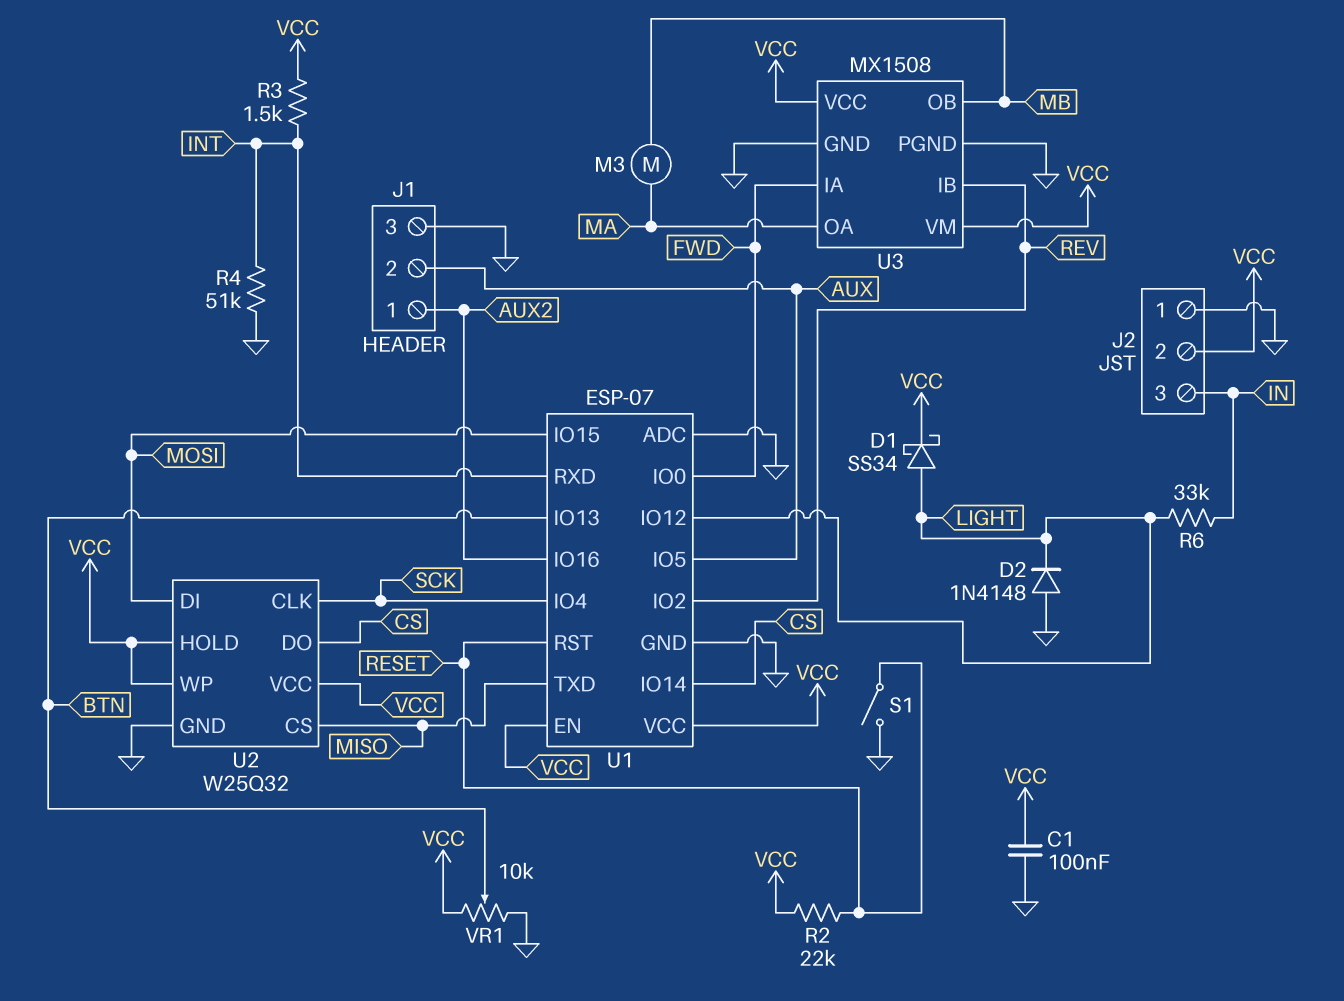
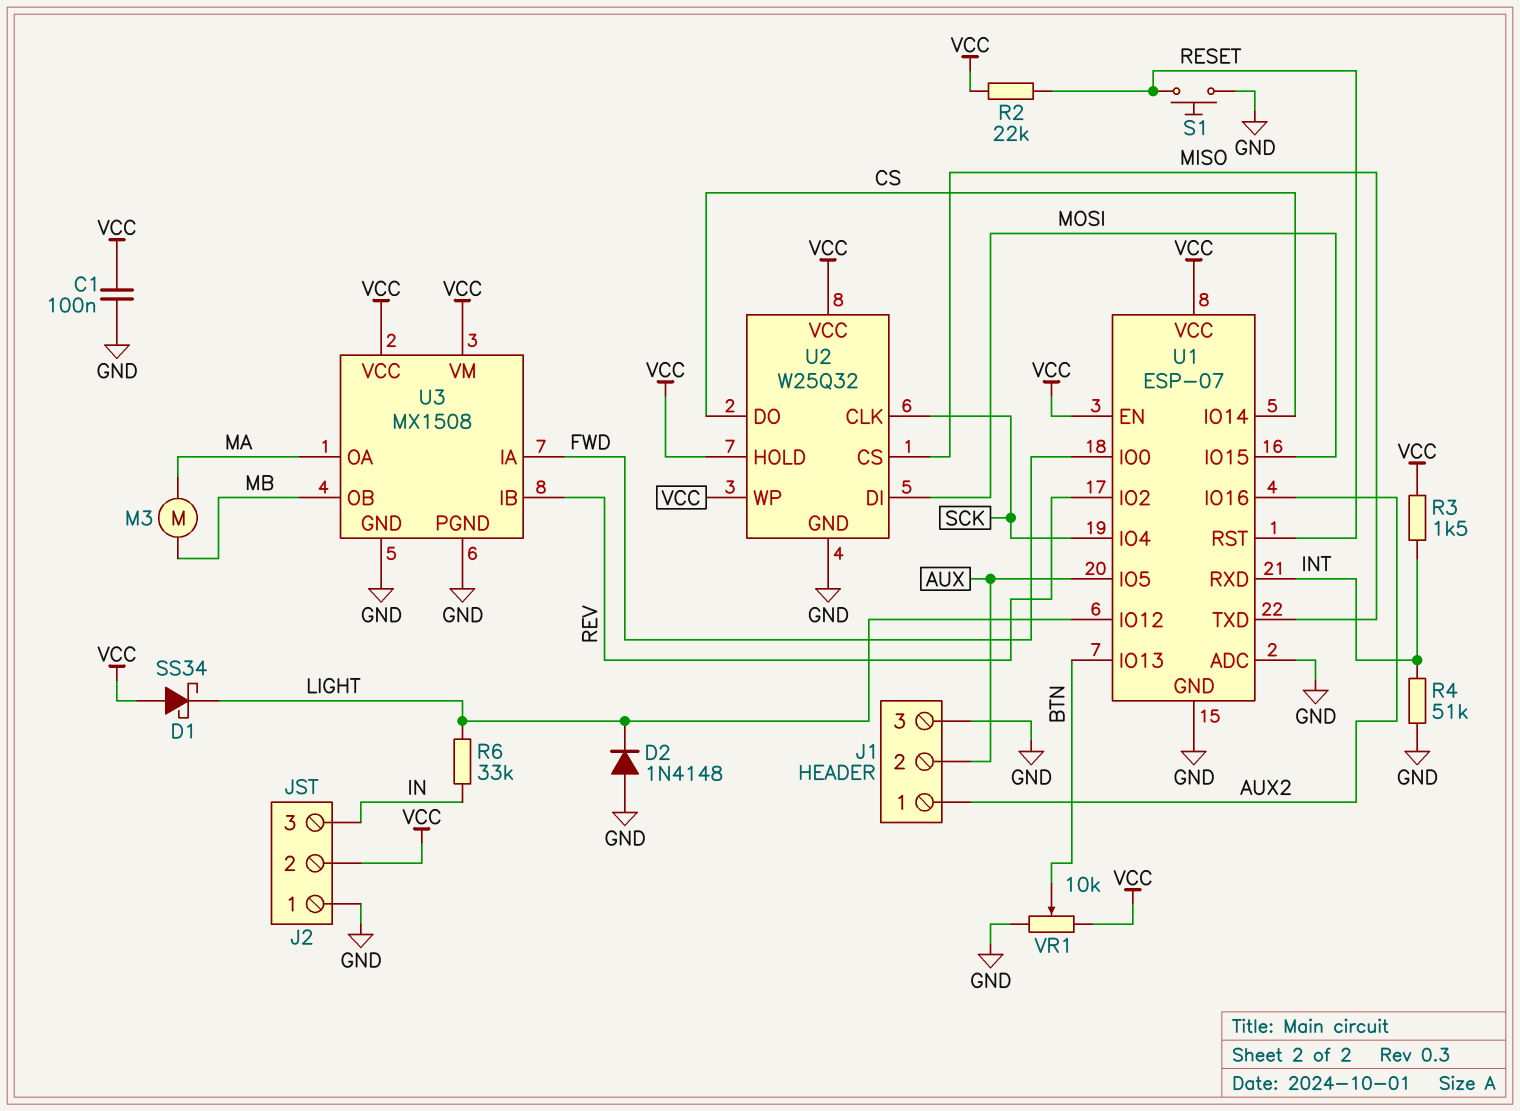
D1: schottky SS34 (A LIGHT, K VCC) -> schottky SS34 (A VCC, K LIGHT)
S1: switch (GND, RESET) -> button (GND, RESET)

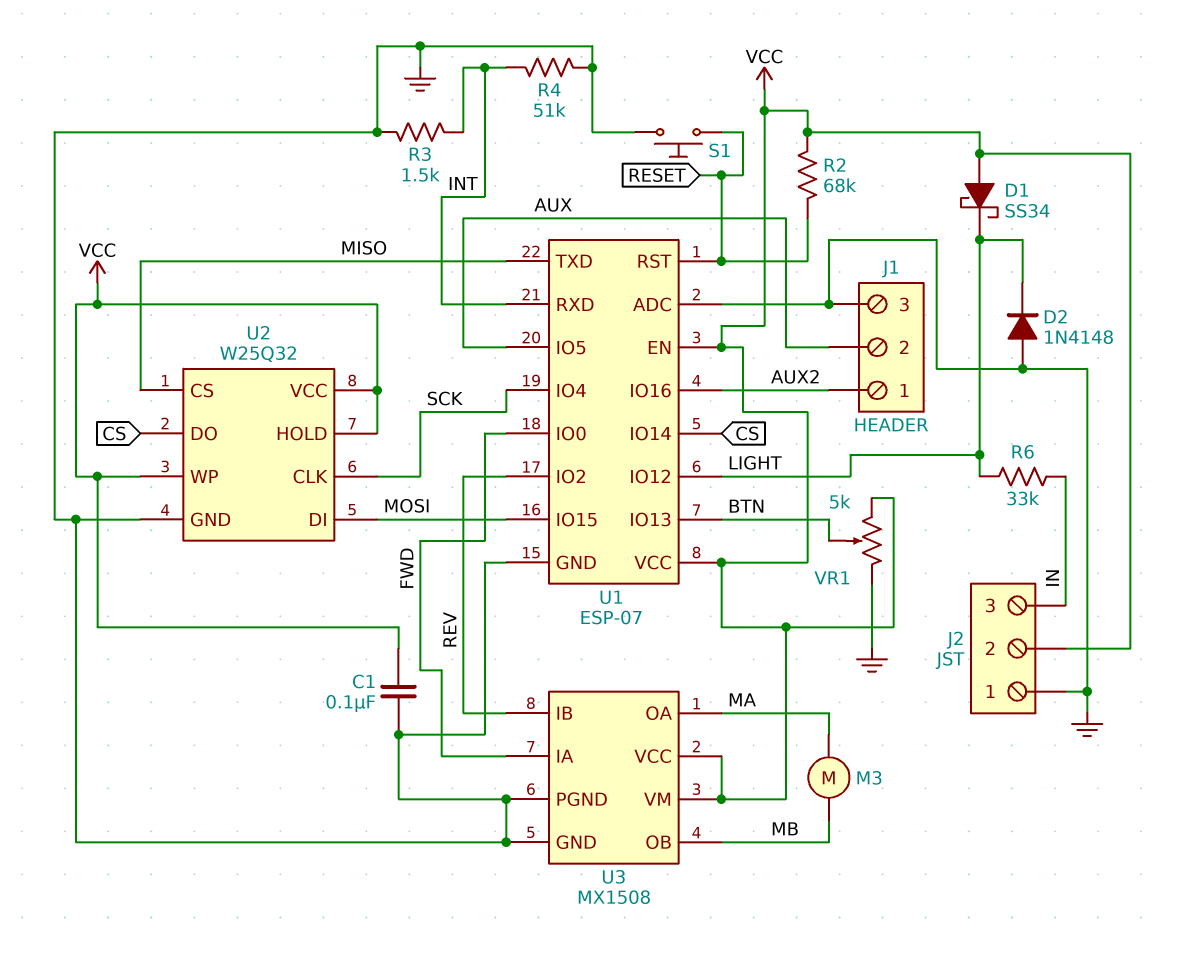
R2: 22k (RESET, VCC) -> 68k (RESET, VCC)
R3: 1.5k (INT, VCC) -> 1.5k (GND, INT)
VR1: 10k (GND, VCC, wiper BTN) -> 5k (GND, VCC, wiper BTN)

